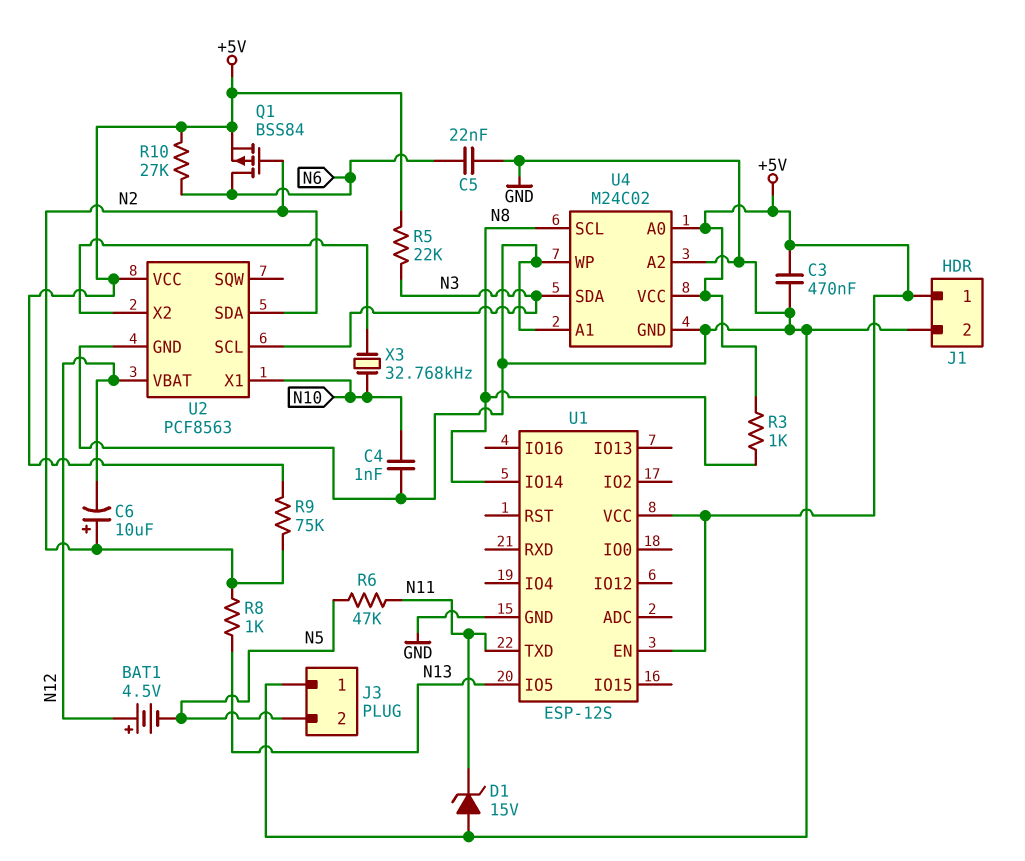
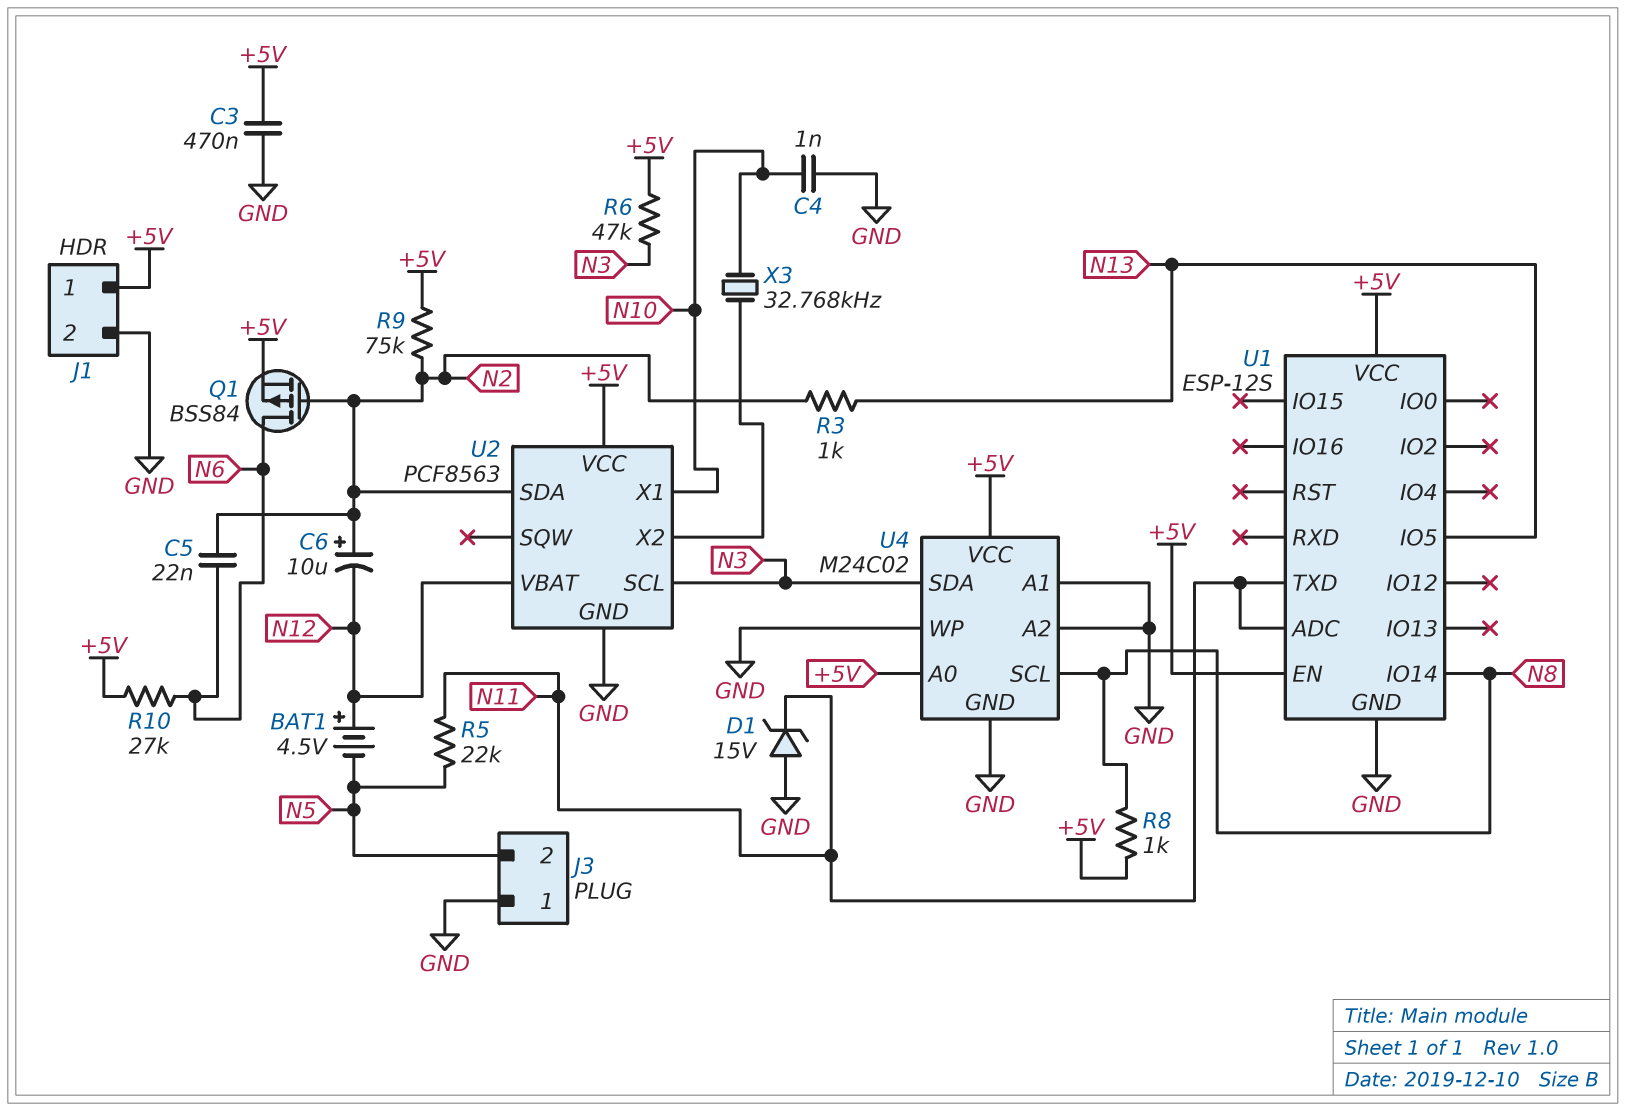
C5: 22nF (GND, N6) -> 22nF (N2, N6)
R3: 1k (+5V, N8) -> 1k (N2, N13)
R5: 22k (+5V, N3) -> 22k (N5, N11)
R6: 47k (N5, N11) -> 47k (+5V, N3)
R8: 1k (N2, N13) -> 1k (+5V, N8)
U1 pin ADC: none -> N11

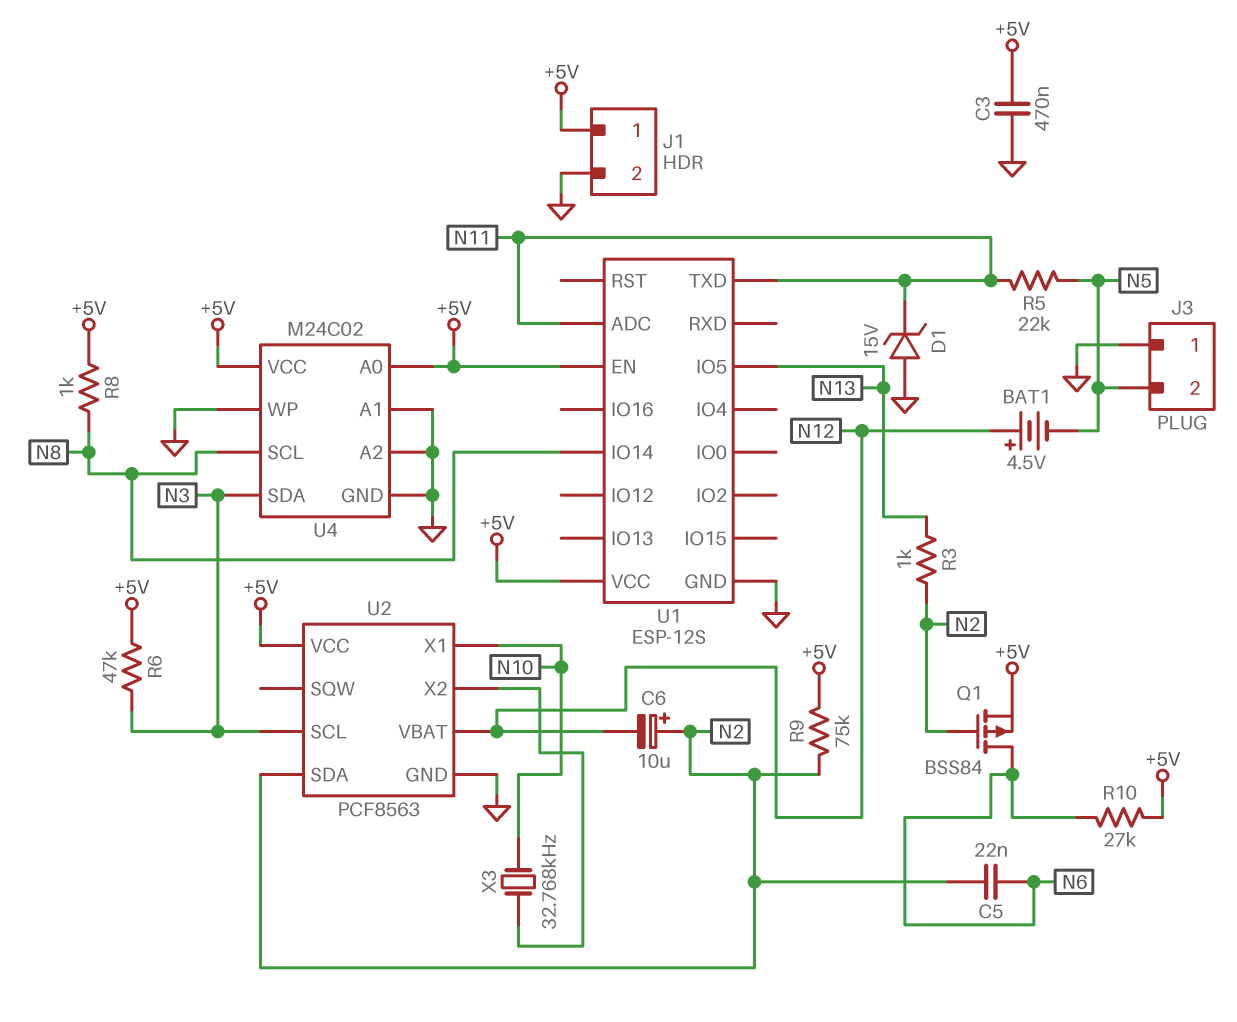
C4: 1nF (GND, N10) -> none

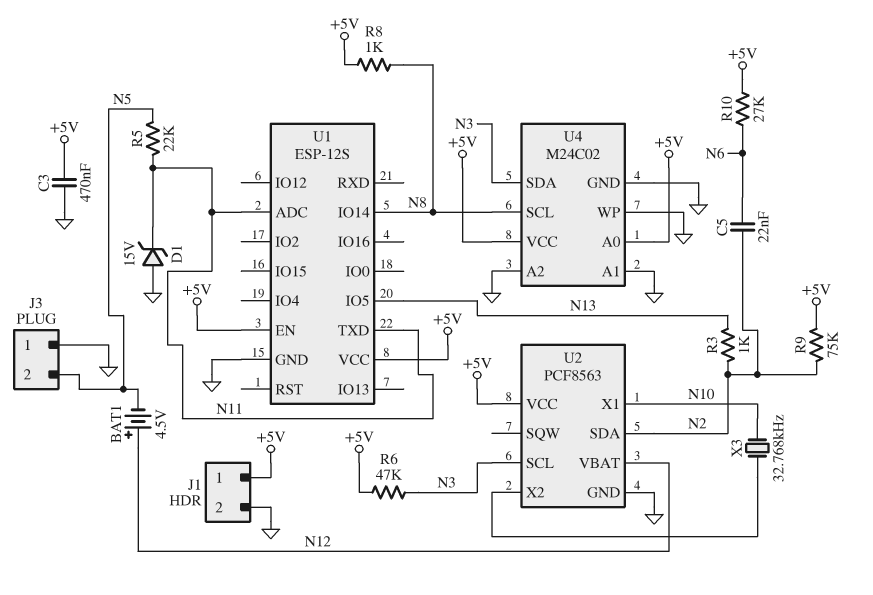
C6: 10uF (plus N2, minus N12) -> none
Q1: PMOS BSS84 (G N2, D N6, S +5V) -> none

